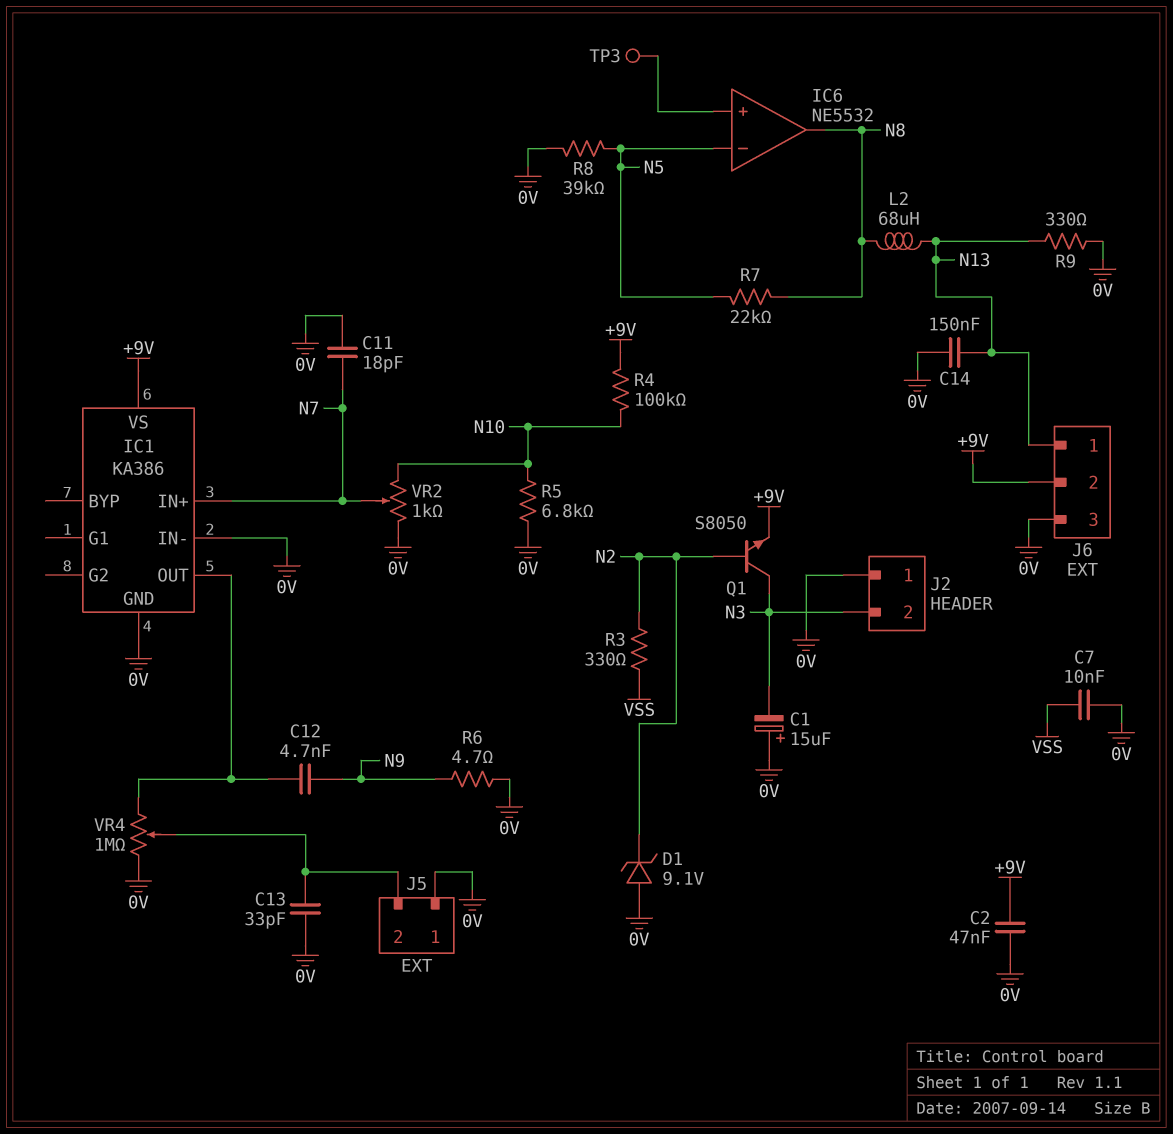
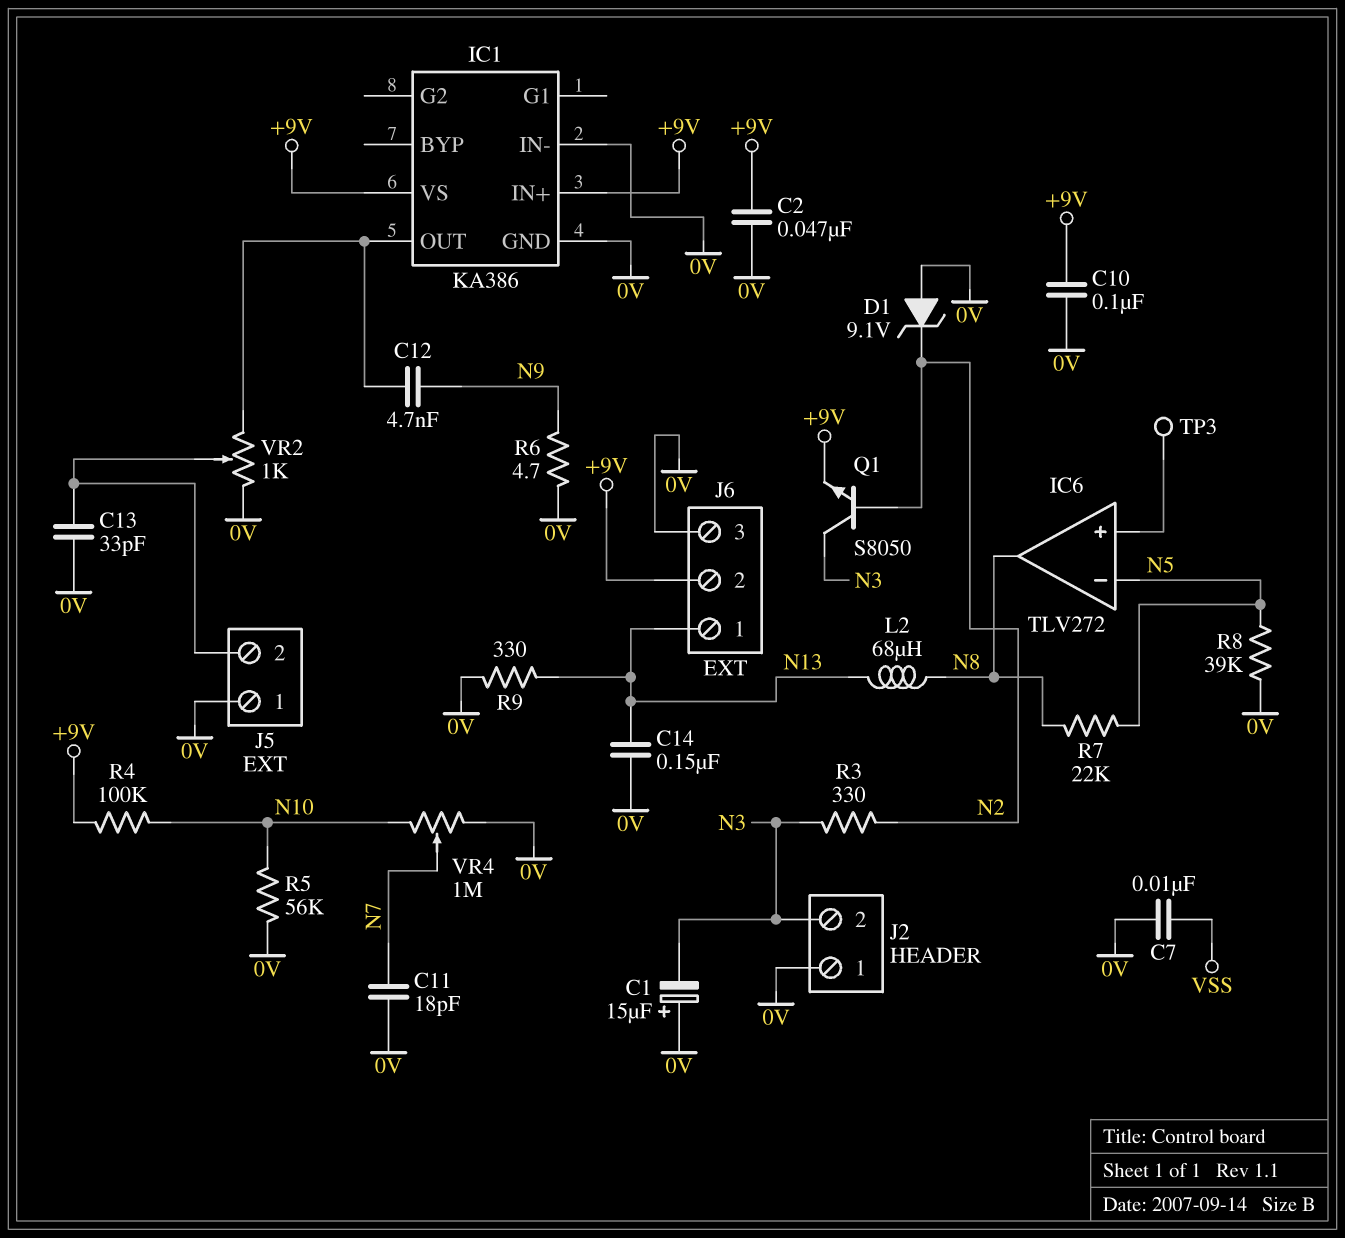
C10: none -> 100nF (+9V, 0V)
IC1 pin IN+: N7 -> +9V
IC6: NE5532 -> TLV272
R3: 330 (N2, VSS) -> 330 (N2, N3)
R5: 6.8k (0V, N10) -> 56k (0V, N10)
VR2: 1k (0V, N10, wiper N7) -> 1k (0V, IC1/OUT, wiper J5/2)
VR4: 1M (0V, IC1/OUT, wiper J5/2) -> 1M (0V, N10, wiper N7)

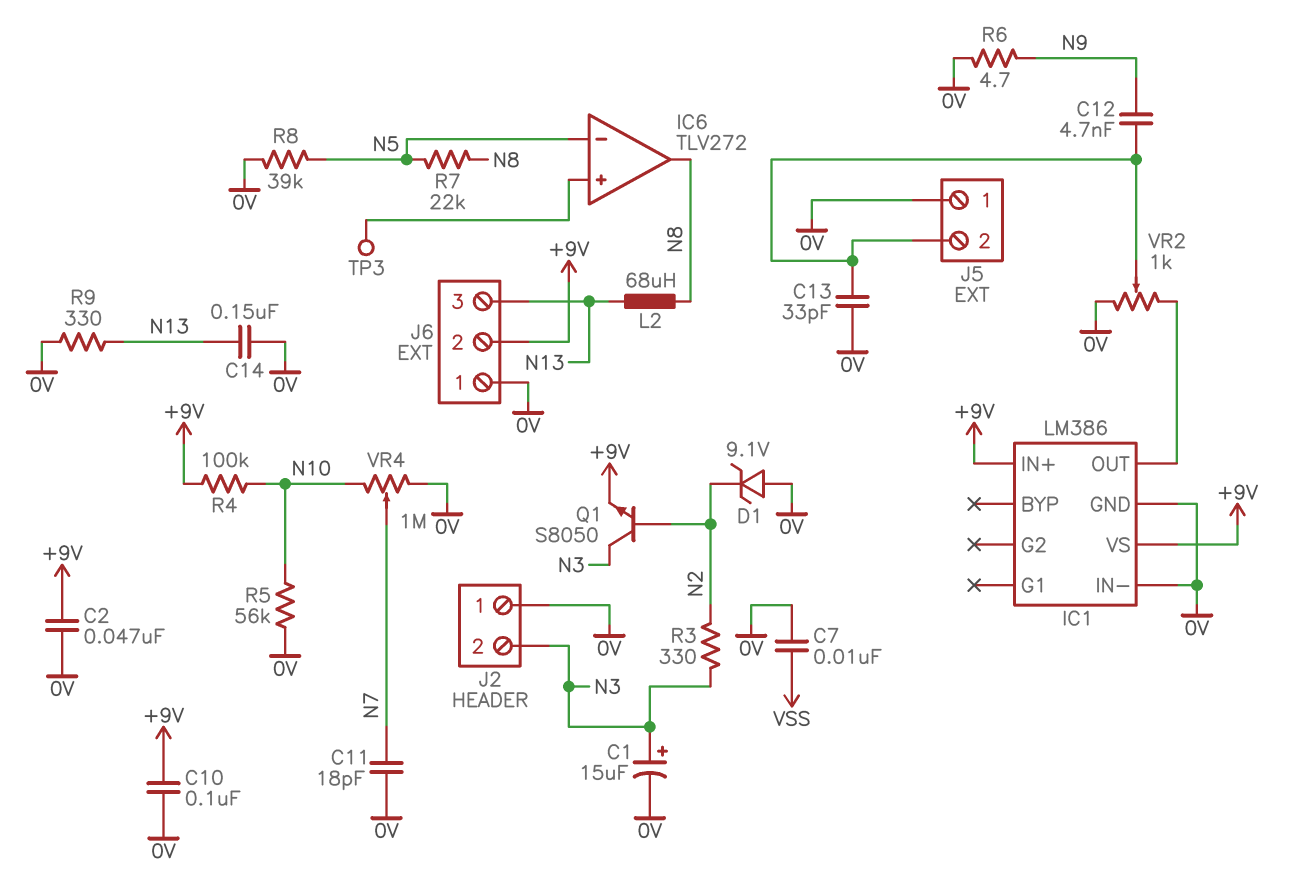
C1: 15uF (plus 0V, minus N3) -> 15uF (plus N3, minus 0V)
C12: 4.7nF (IC1/OUT, N9) -> 4.7nF (J5/2, N9)
IC1: KA386 -> LM386
J6 pin 1: N13 -> 0V
J6 pin 3: 0V -> N13

